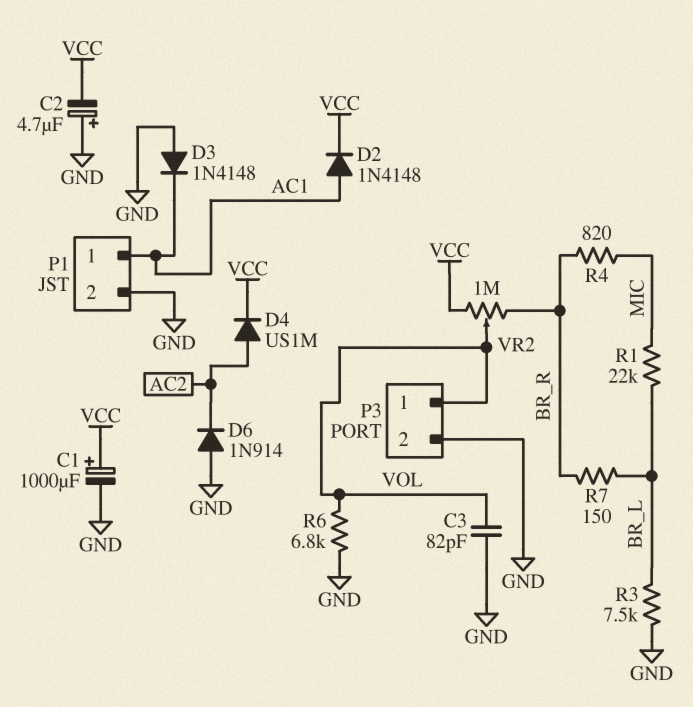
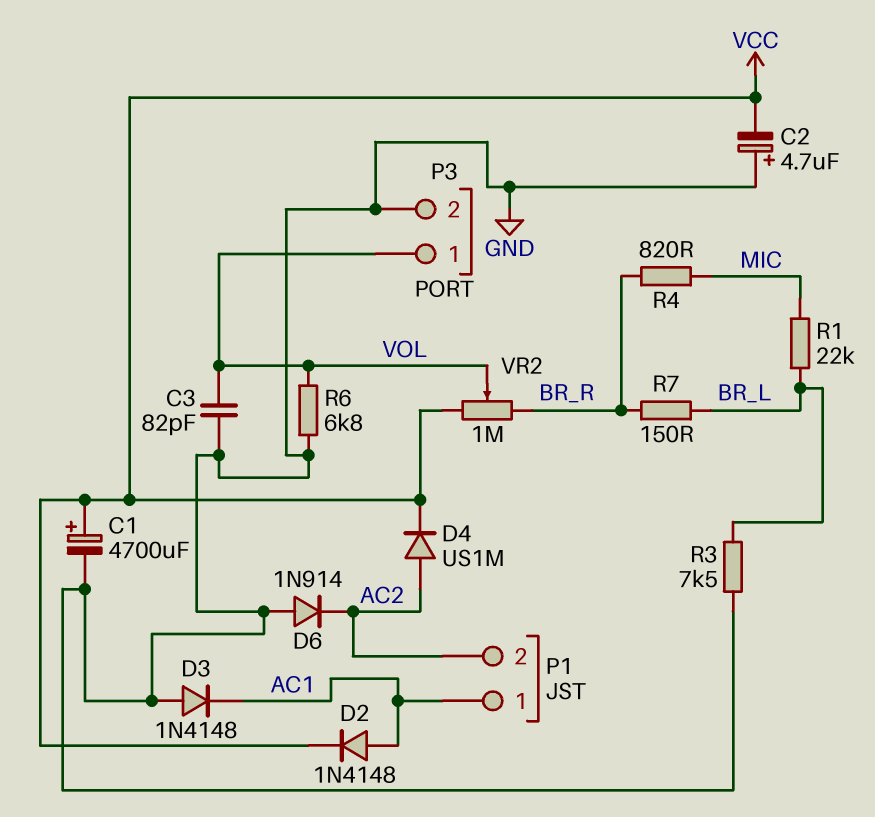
C1: 1000uF (plus VCC, minus GND) -> 4700uF (plus VCC, minus GND)
P1 pin 2: GND -> AC2

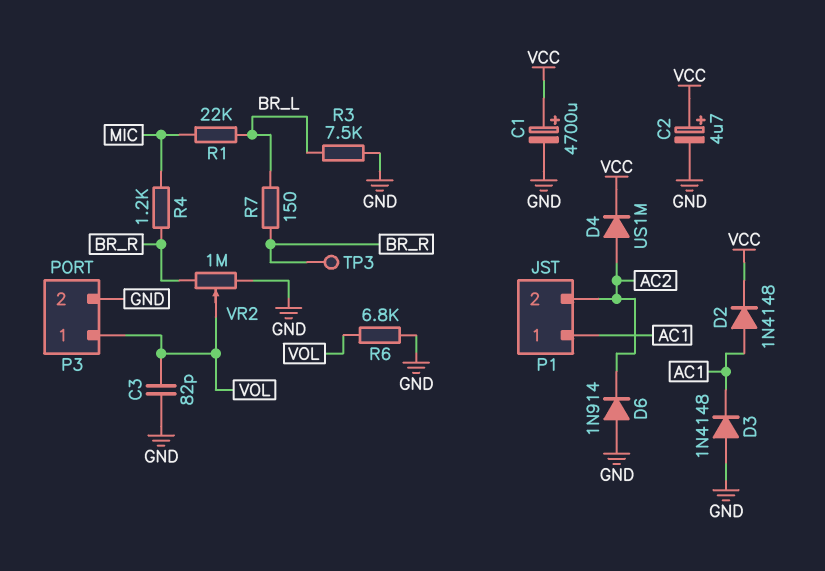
C2: 4.7uF (plus GND, minus VCC) -> 4.7uF (plus VCC, minus GND)
R4: 820 (BR_R, MIC) -> 1.2k (BR_R, MIC)
TP3: none -> test point (BR_R)
VR2: 1M (BR_R, VCC, wiper VOL) -> 1M (BR_R, GND, wiper VOL)

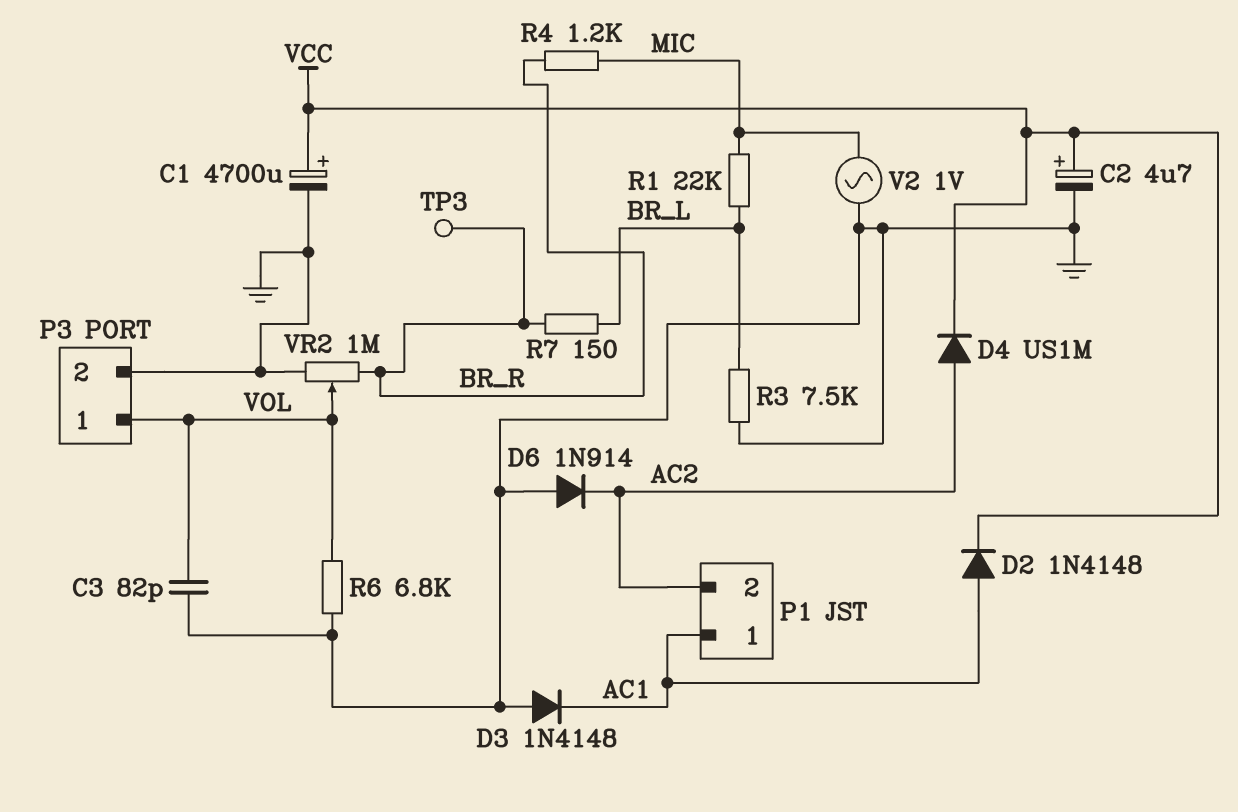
V2: none -> AC 1V (GND, MIC)

